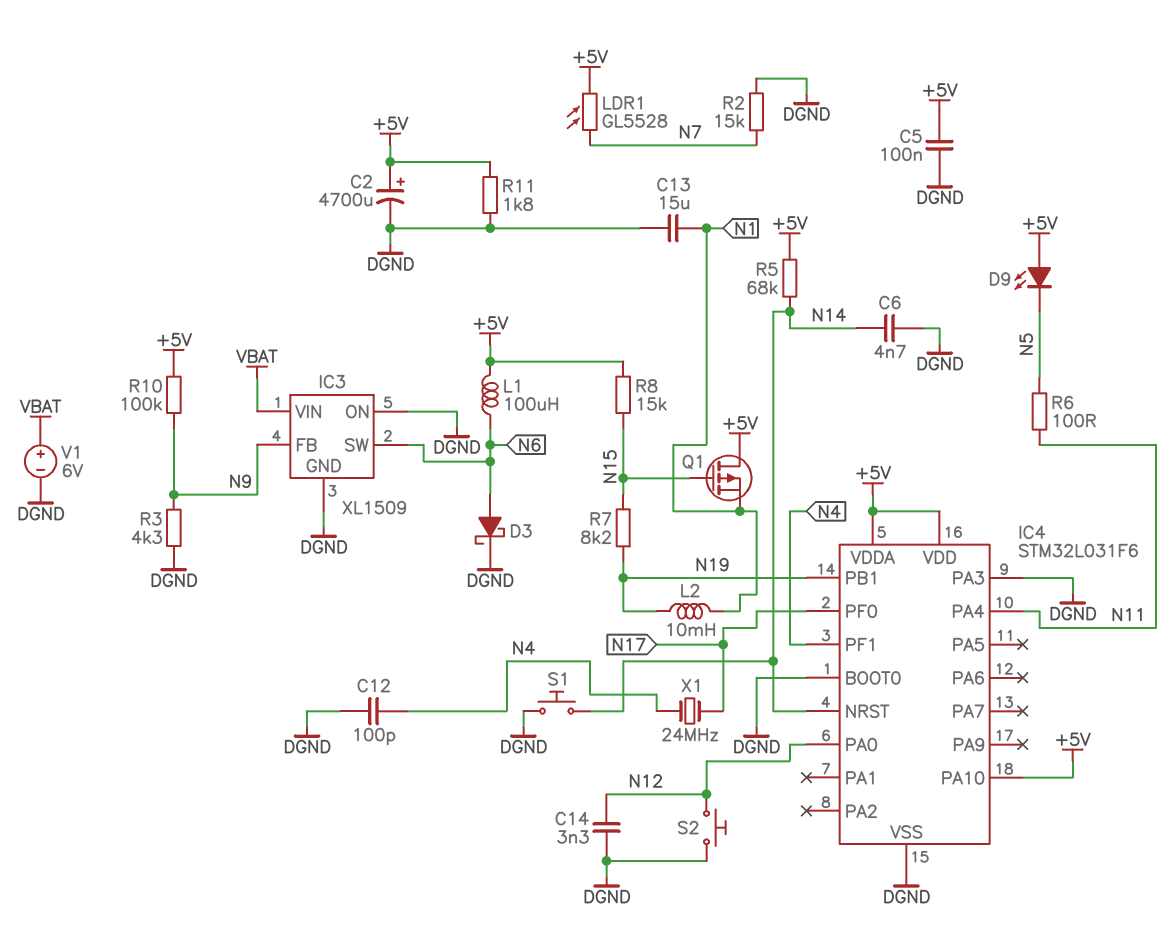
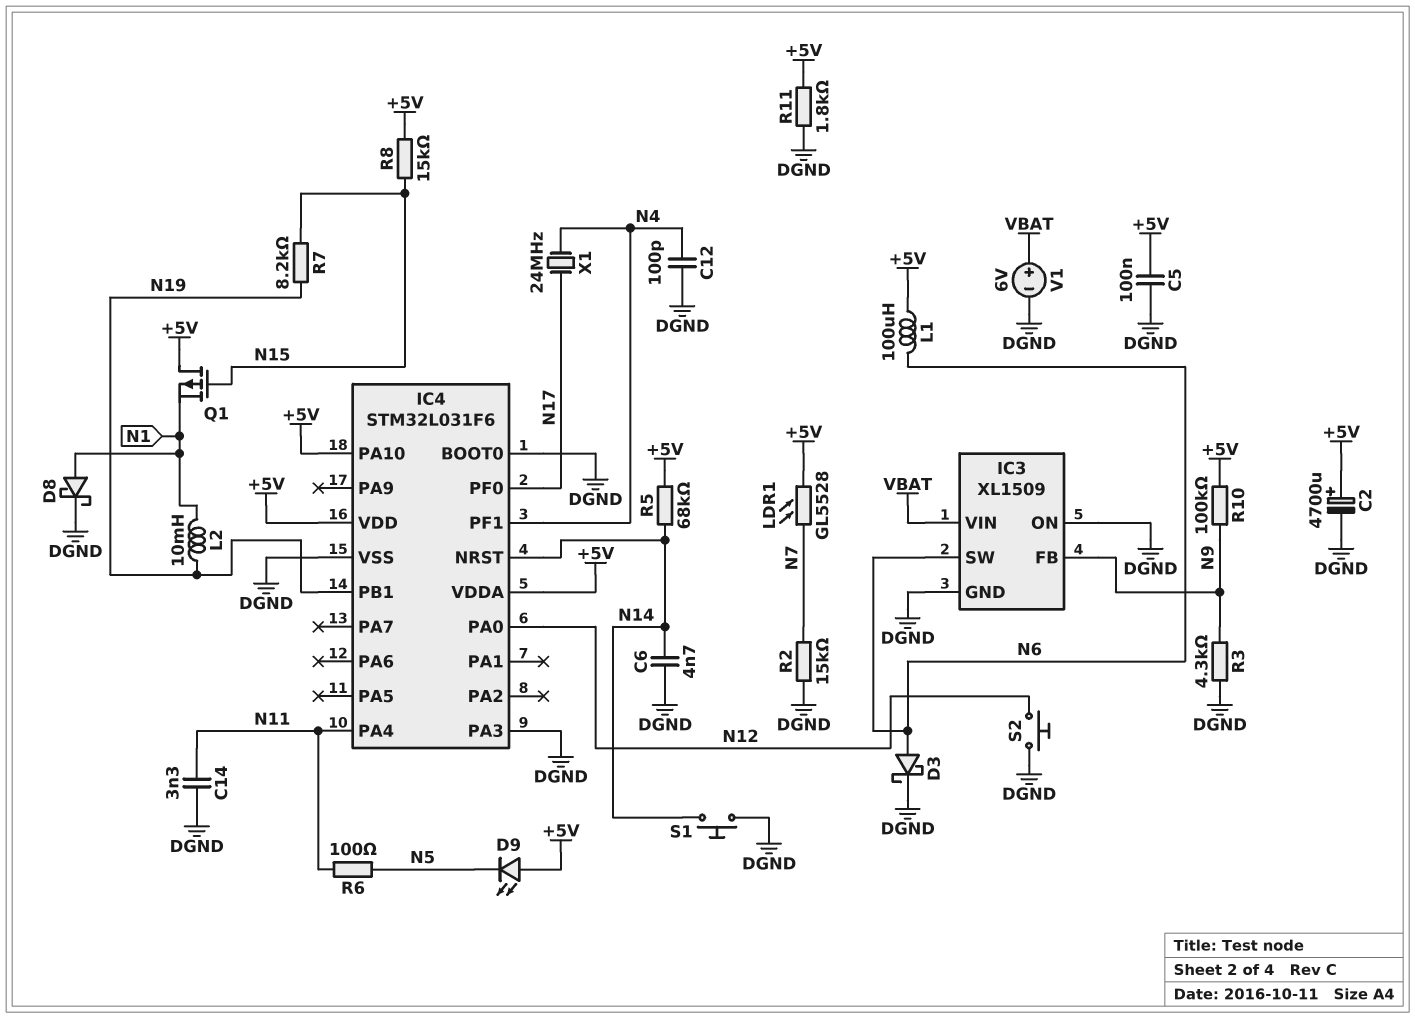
C13: 15uF (DGND, N1) -> none
C14: 3.3nF (DGND, N12) -> 3.3nF (DGND, N11)
D8: none -> schottky (A N1, K DGND)

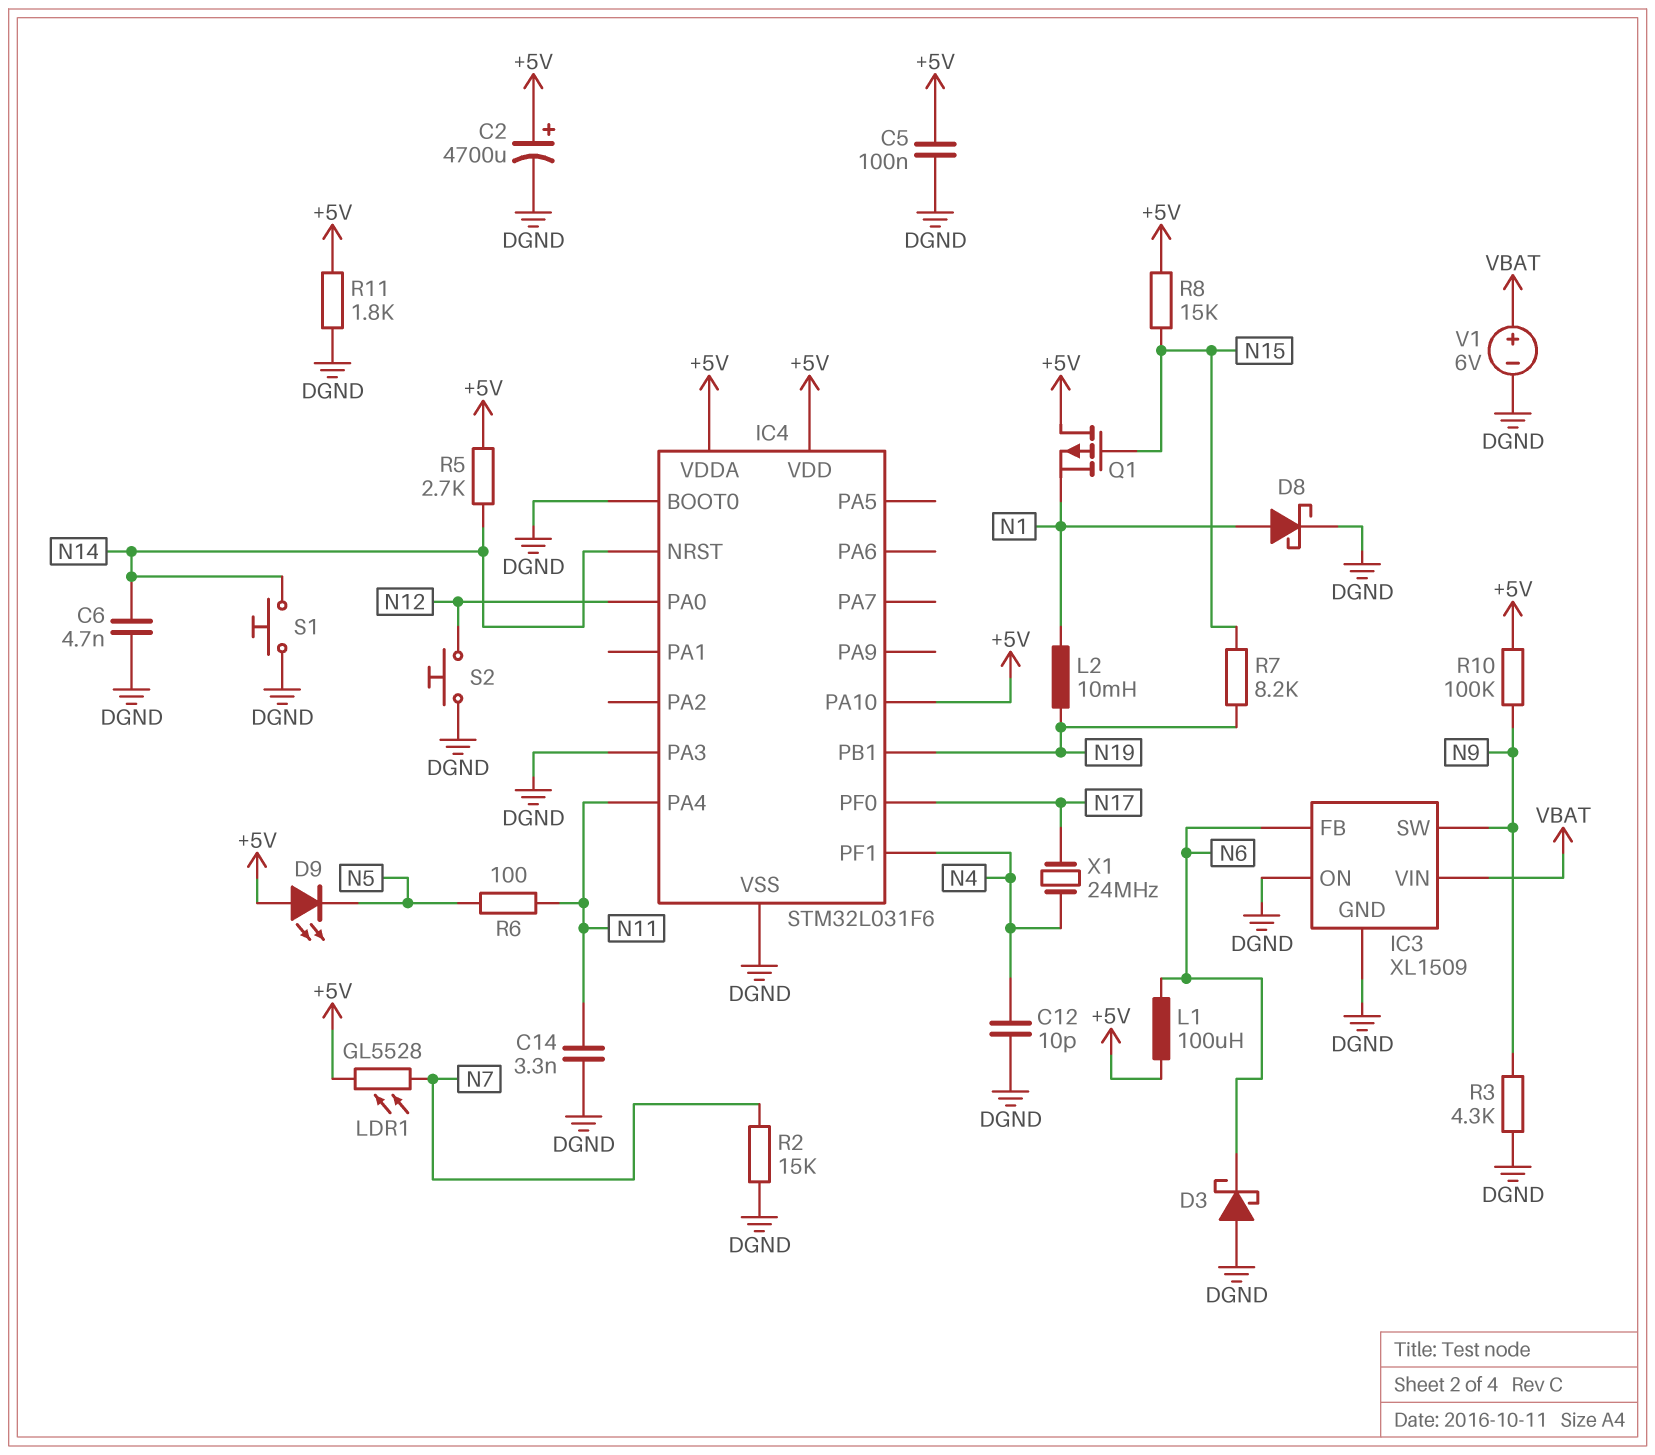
C12: 100pF (DGND, N4) -> 10pF (DGND, N4)
D3: schottky (A N6, K DGND) -> schottky (A DGND, K N6)
IC3 pin FB: N9 -> N6
IC3 pin SW: N6 -> N9
R5: 68k (+5V, N14) -> 2.7k (+5V, N14)

